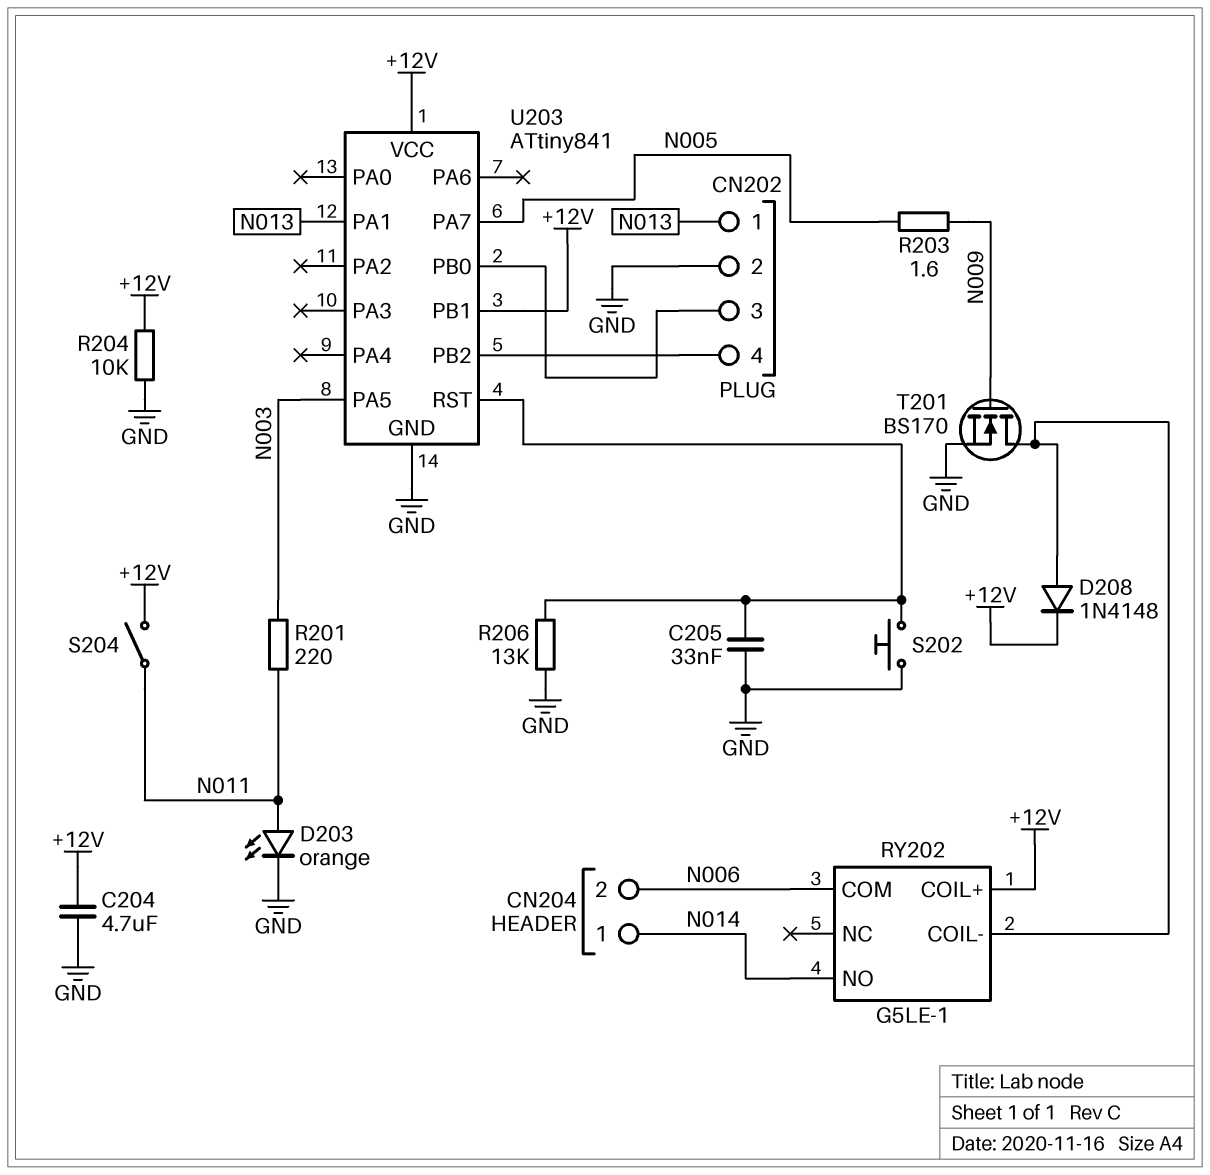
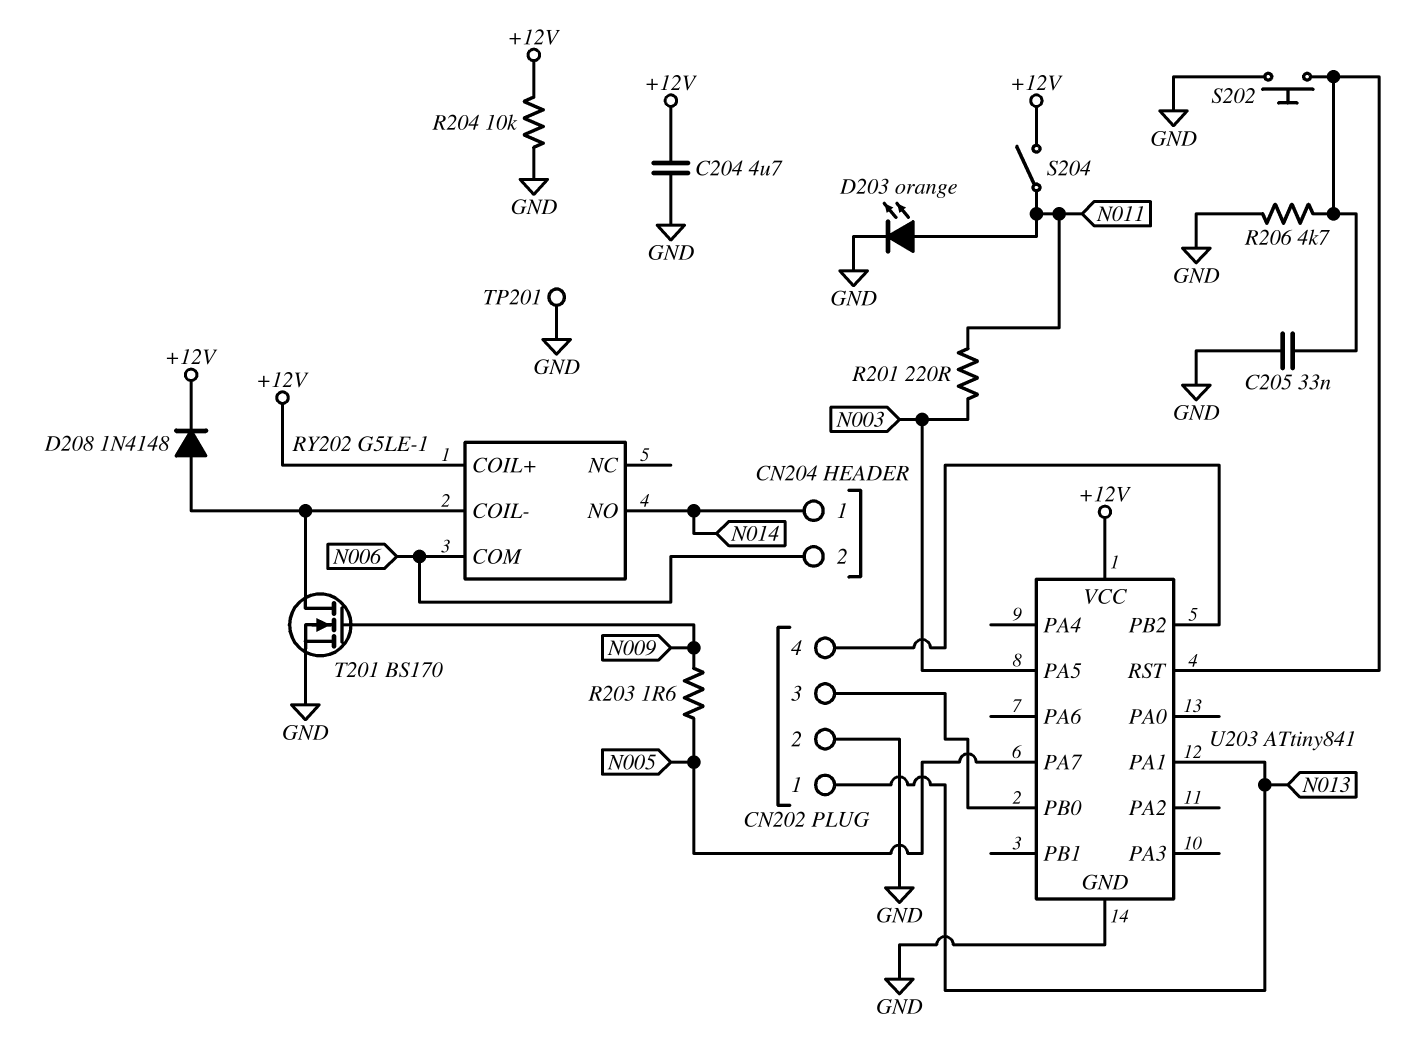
R206: 13k (GND, U203/RST) -> 4.7k (GND, U203/RST)
TP201: none -> test point (GND)
U203 pin PB1: +12V -> none

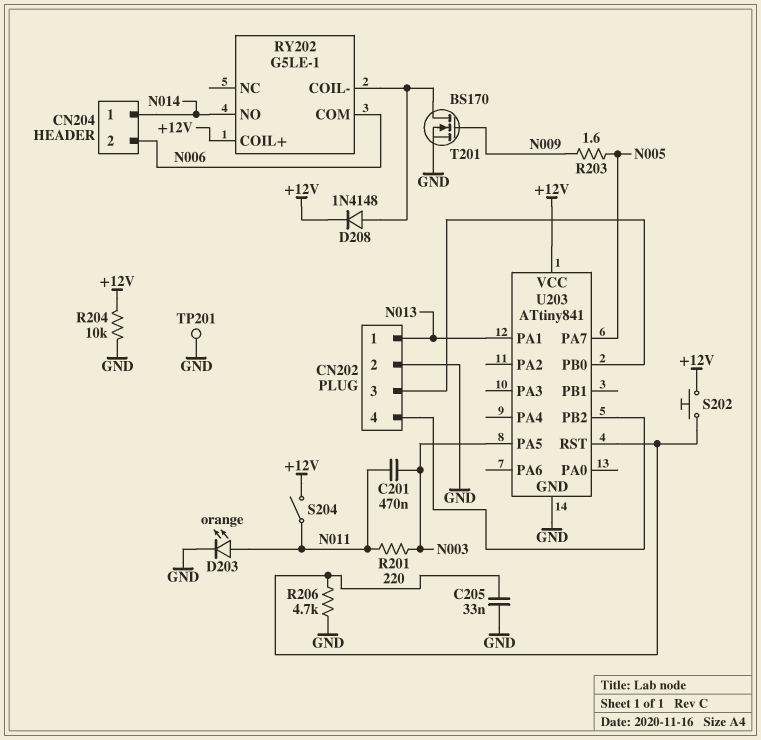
C201: none -> 470nF (N003, N011)
C204: 4.7uF (+12V, GND) -> none
S202: button (GND, U203/RST) -> button (+12V, U203/RST)

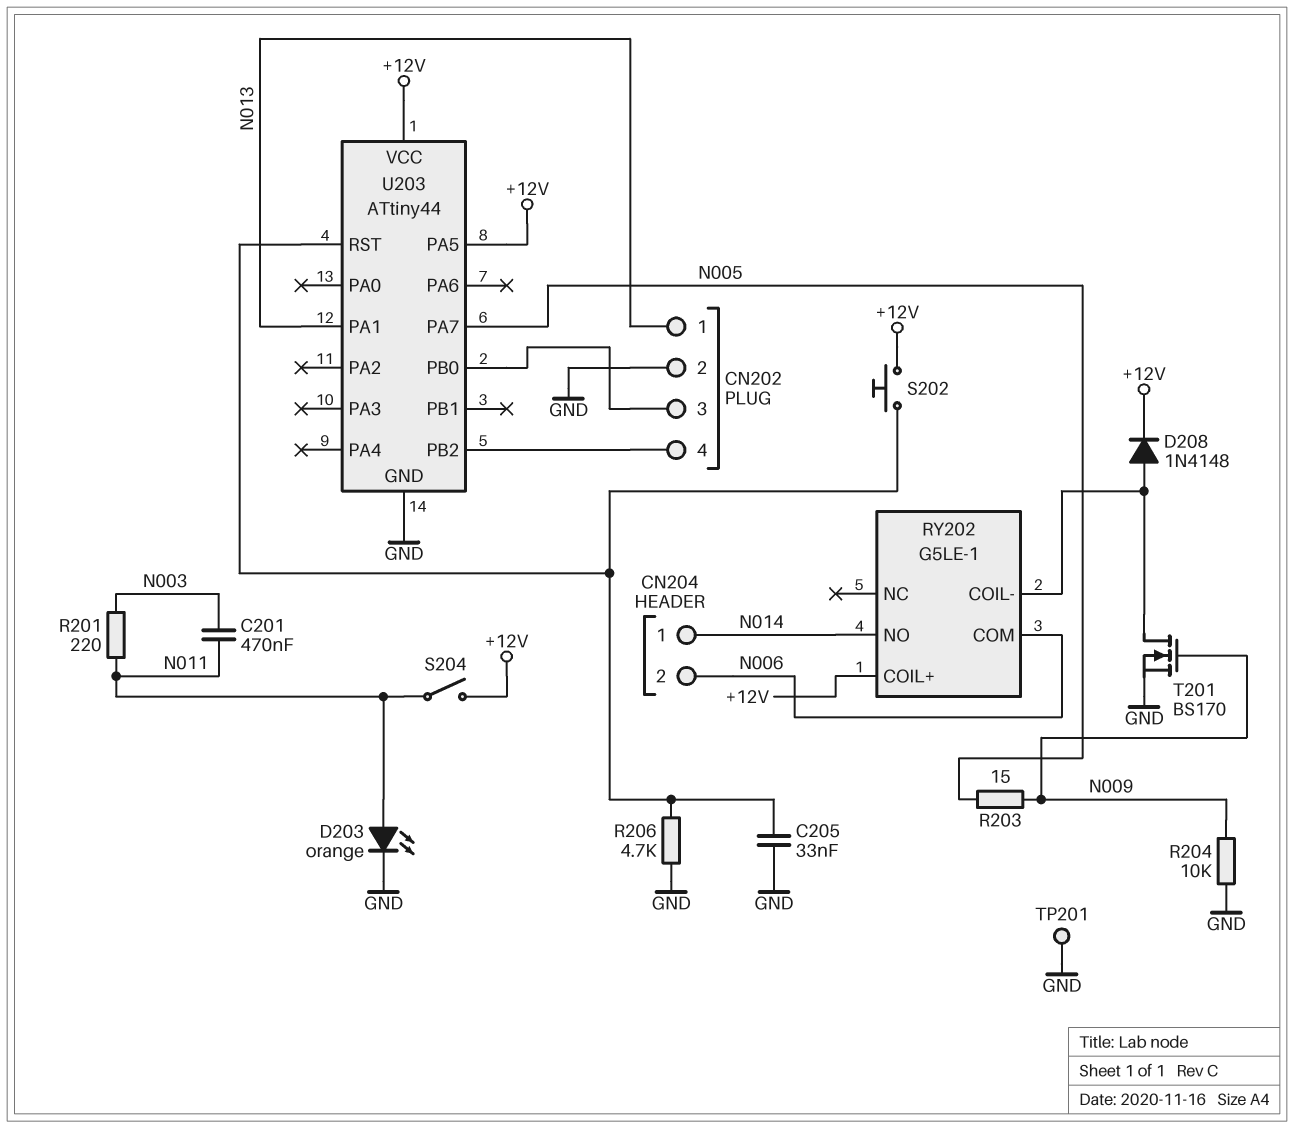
R203: 1.6 (N005, N009) -> 15 (N005, N009)
R204: 10k (+12V, GND) -> 10k (GND, N009)
U203: ATtiny841 -> ATtiny44
U203 pin PA5: N003 -> +12V

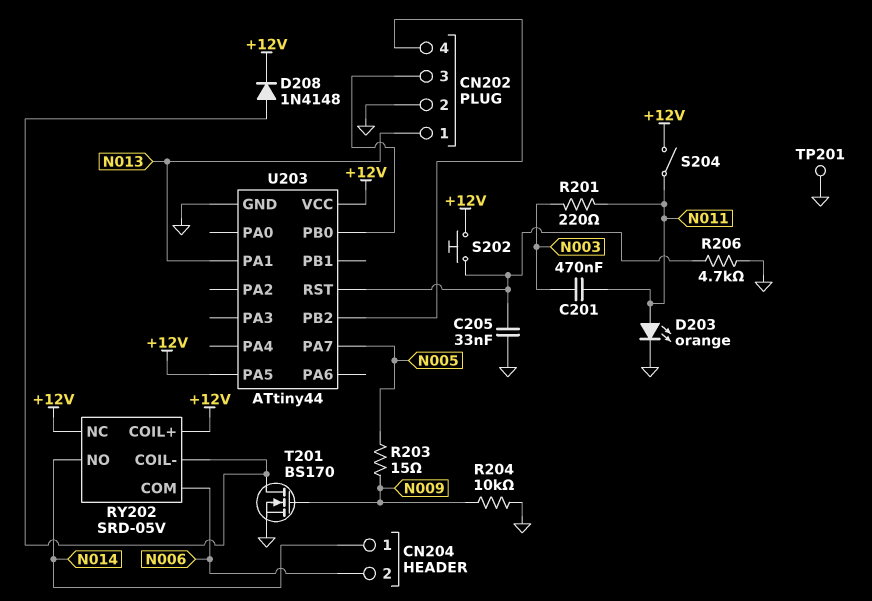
RY202: G5LE-1 -> SRD-05V
RY202 pin NC: none -> +12V

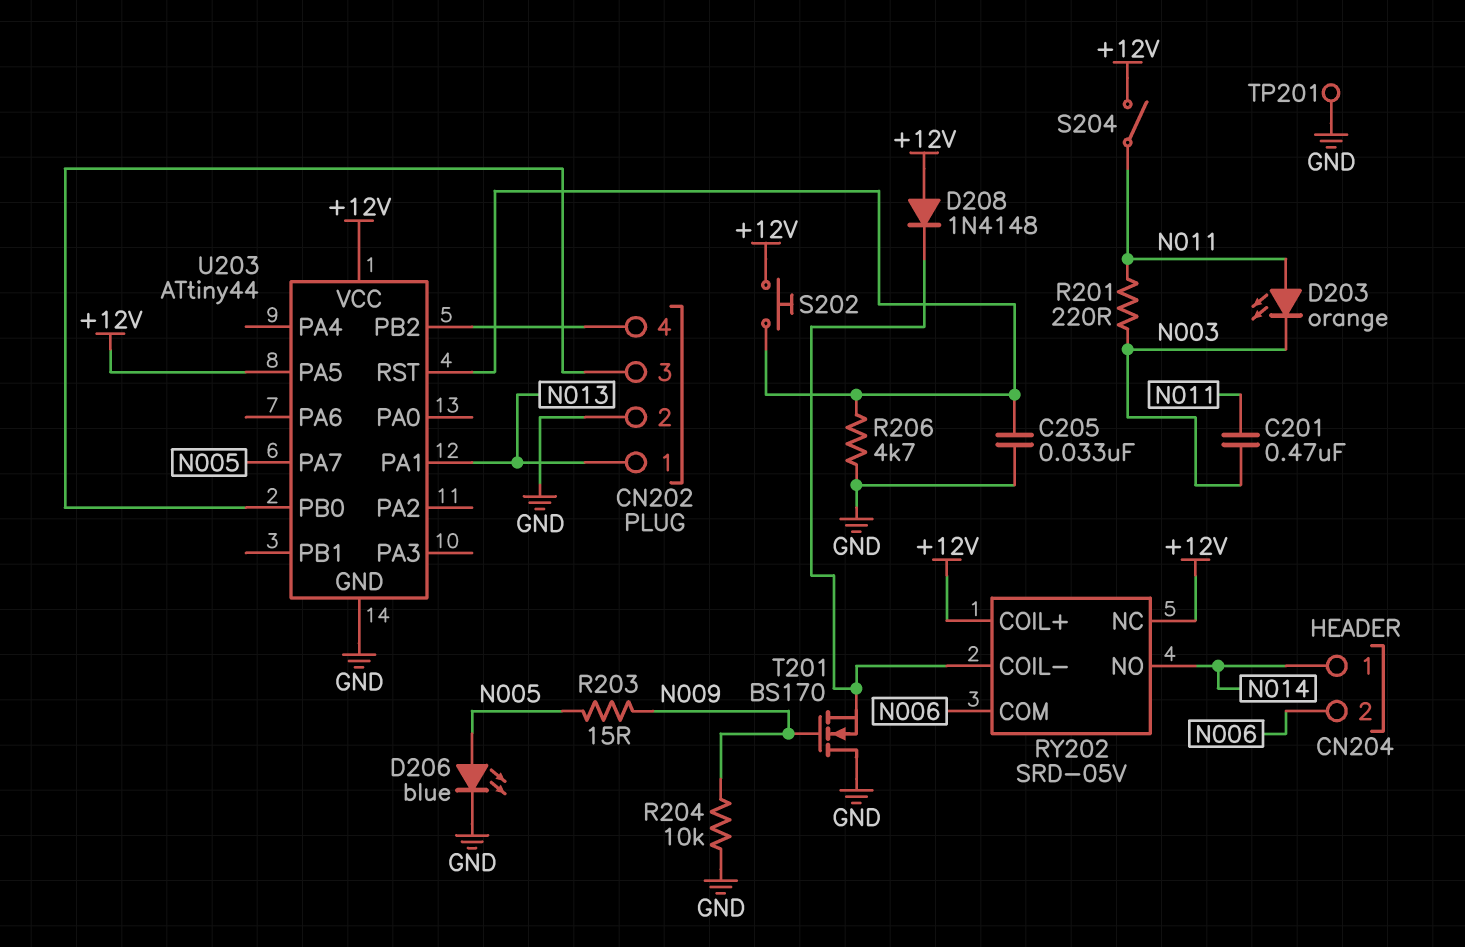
D203: LED orange (A N011, K GND) -> LED orange (A N011, K N003)
D206: none -> LED blue (A N005, K GND)
D208: diode 1N4148 (A RY202/COIL-, K +12V) -> diode 1N4148 (A +12V, K RY202/COIL-)
T201: NMOS BS170 (G N009, D RY202/COIL-, S GND) -> NMOS BS170 (G N009, D GND, S RY202/COIL-)

